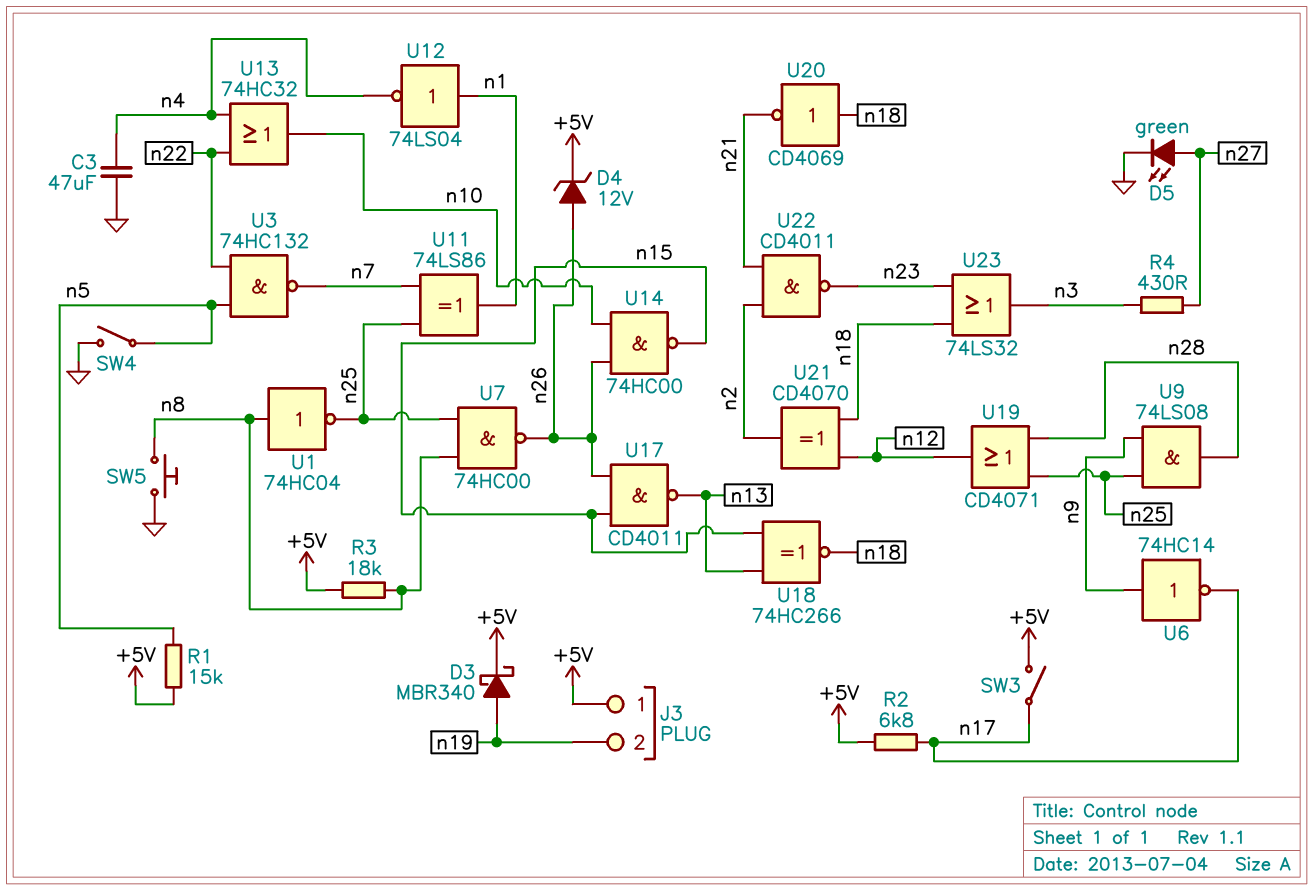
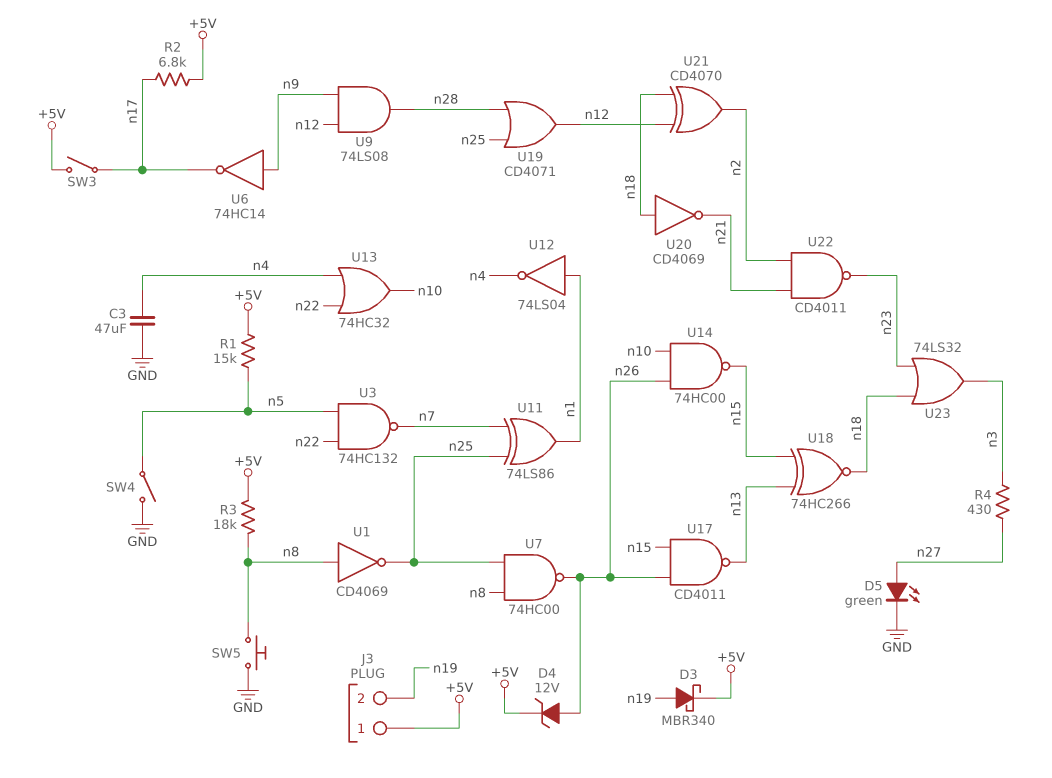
U1: NOT 74HC04 (in n8, out n25) -> NOT CD4069 (in n8, out n25)
U9: AND 74LS08 (in n9, in n25, out n28) -> AND 74LS08 (in n9, in n12, out n28)

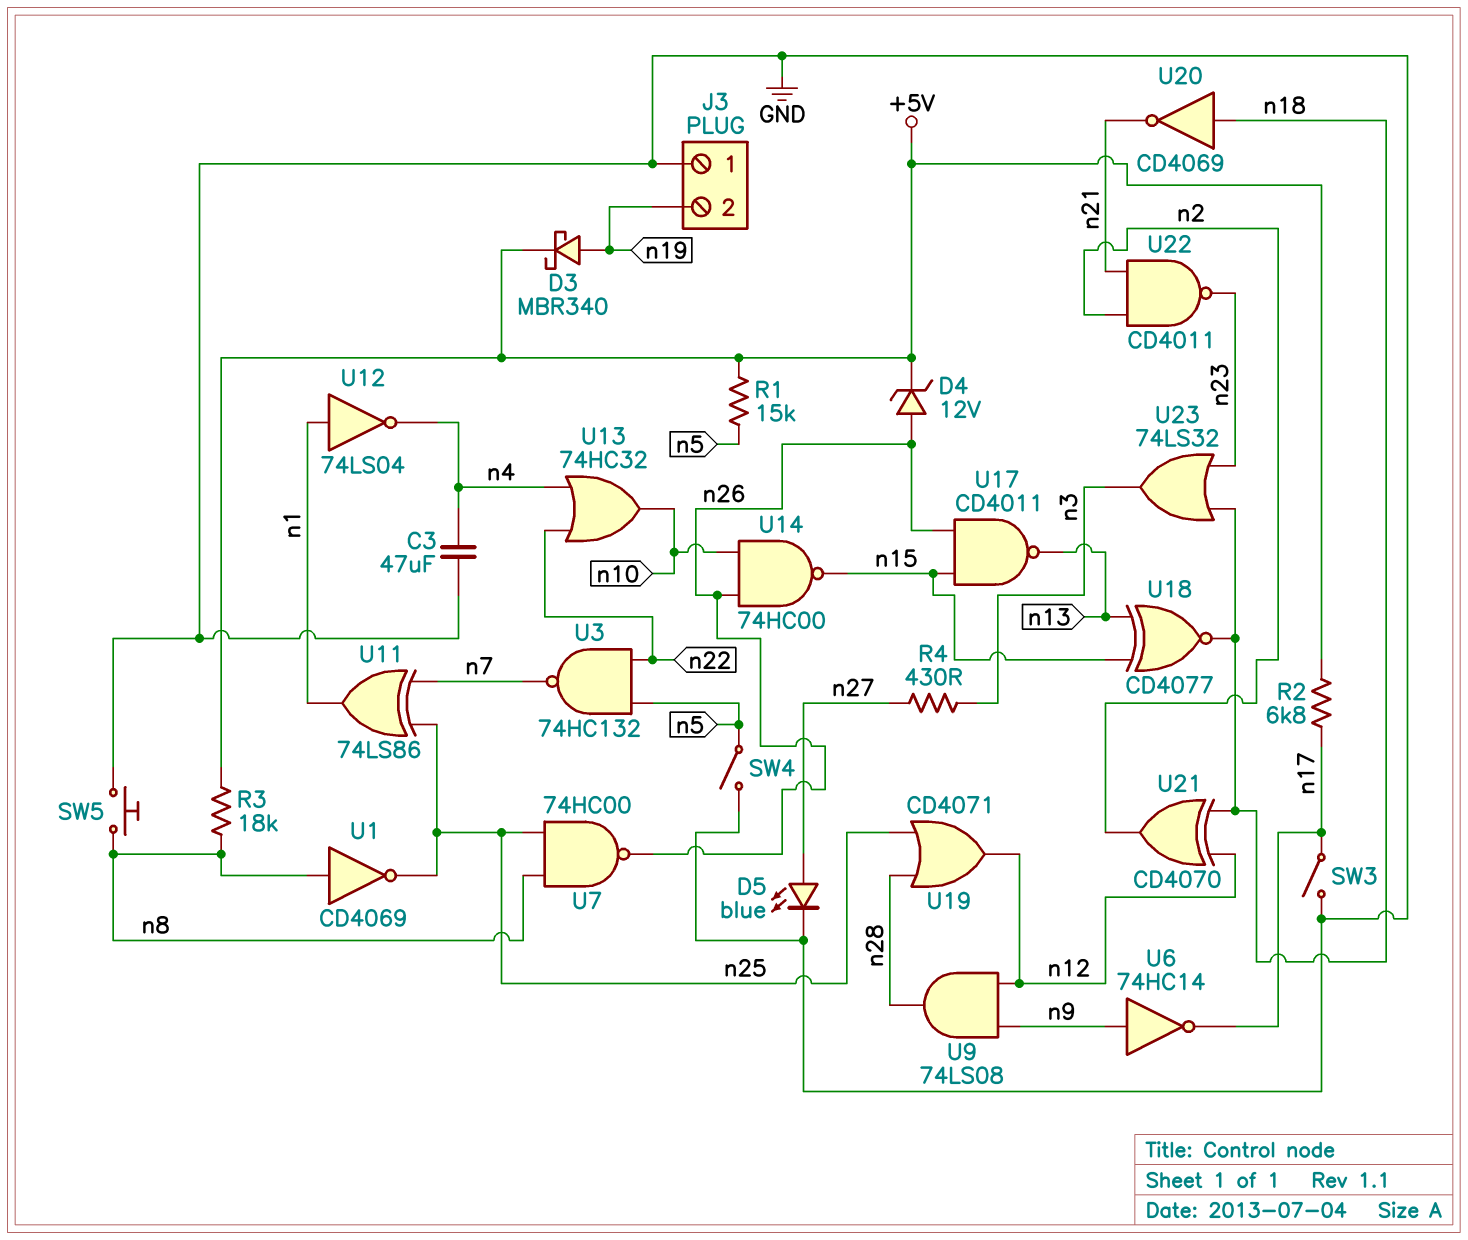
D5: LED green (A n27, K GND) -> LED blue (A n27, K GND)
J3 pin 1: +5V -> GND
SW3: switch (+5V, n17) -> switch (GND, n17)
U18: XNOR 74HC266 (in n13, in n15, out n18) -> XNOR CD4077 (in n13, in n15, out n18)

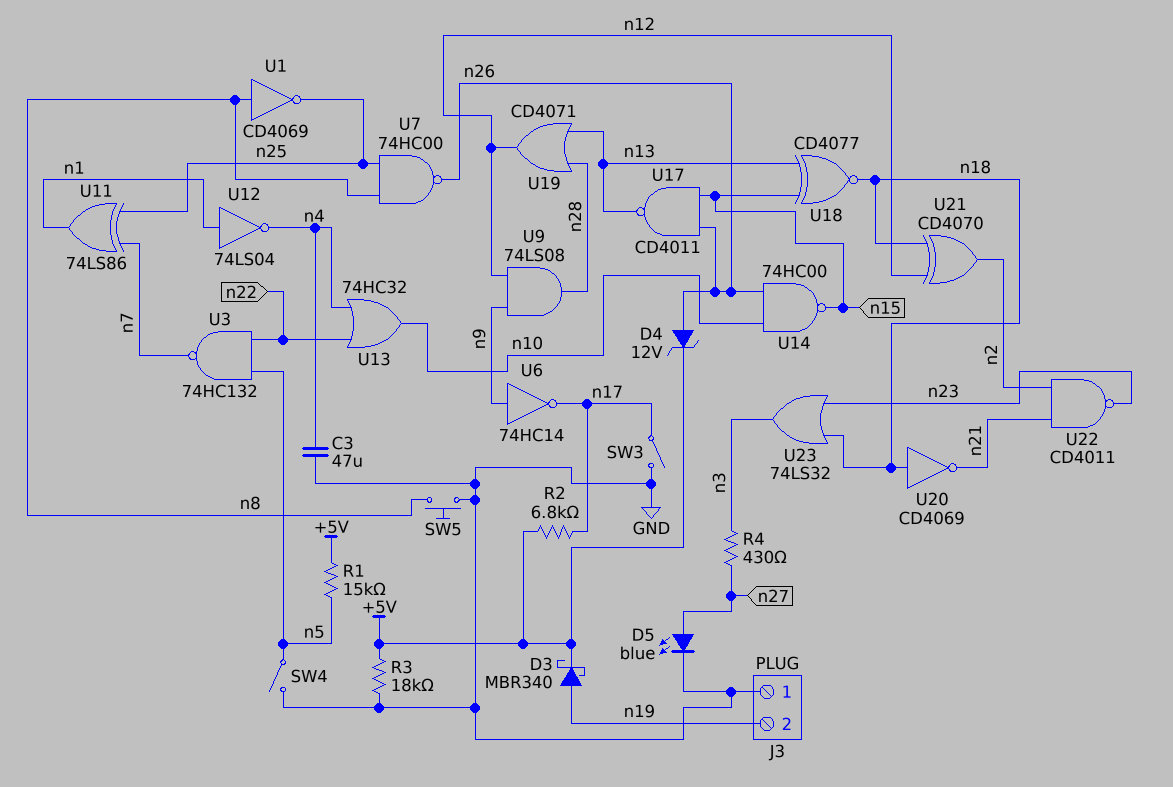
R3: 18k (+5V, n8) -> 18k (+5V, GND)
U19: OR CD4071 (in n25, in n28, out n12) -> OR CD4071 (in n13, in n28, out n12)

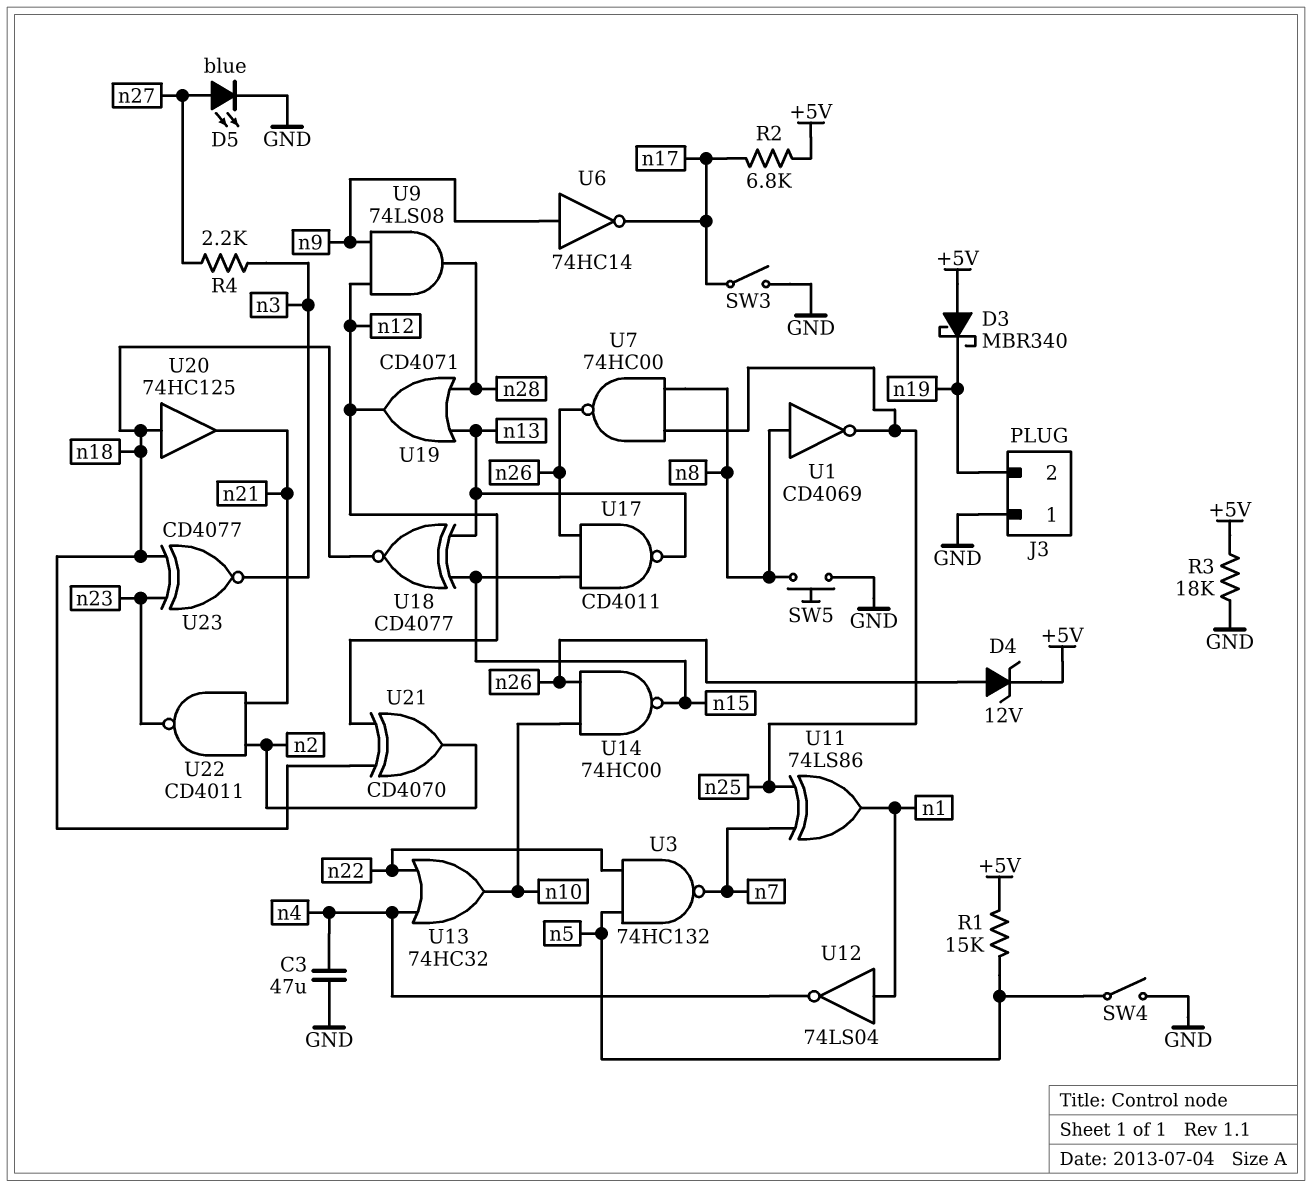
D3: schottky MBR340 (A n19, K +5V) -> schottky MBR340 (A +5V, K n19)
R4: 430 (n3, n27) -> 2.2k (n3, n27)
U20: NOT CD4069 (in n18, out n21) -> buffer 74HC125 (in n18, out n21)
U23: OR 74LS32 (in n18, in n23, out n3) -> XNOR CD4077 (in n18, in n23, out n3)

